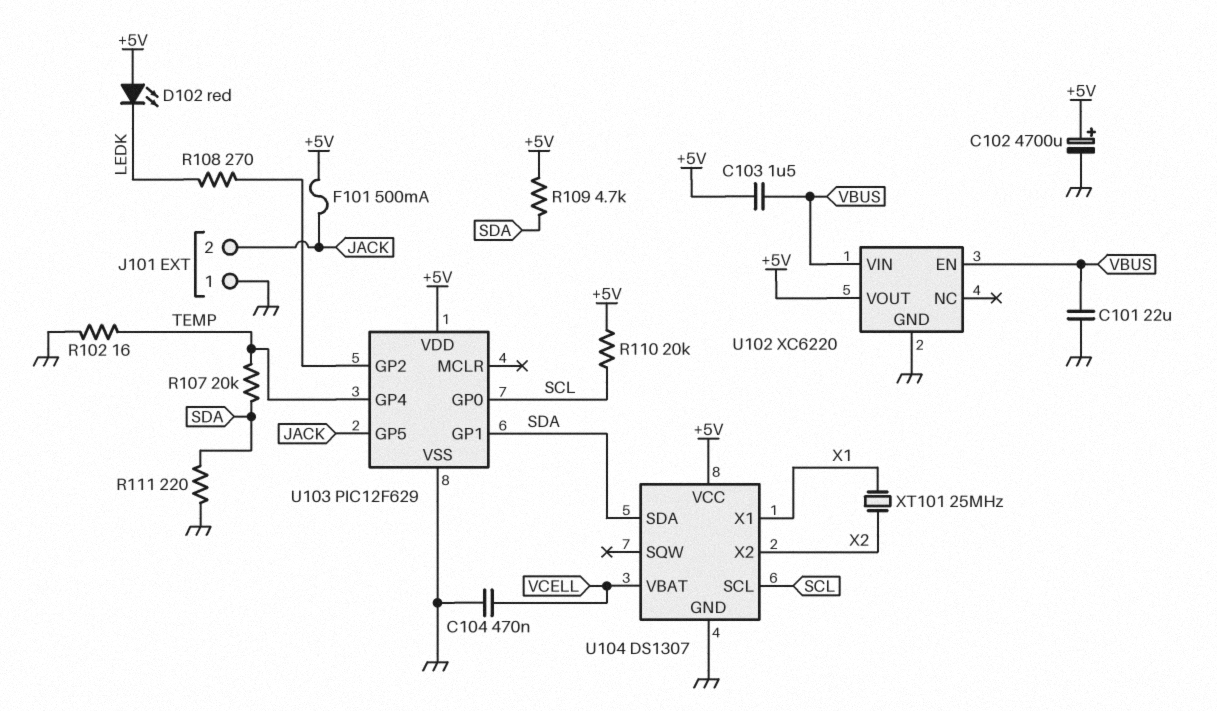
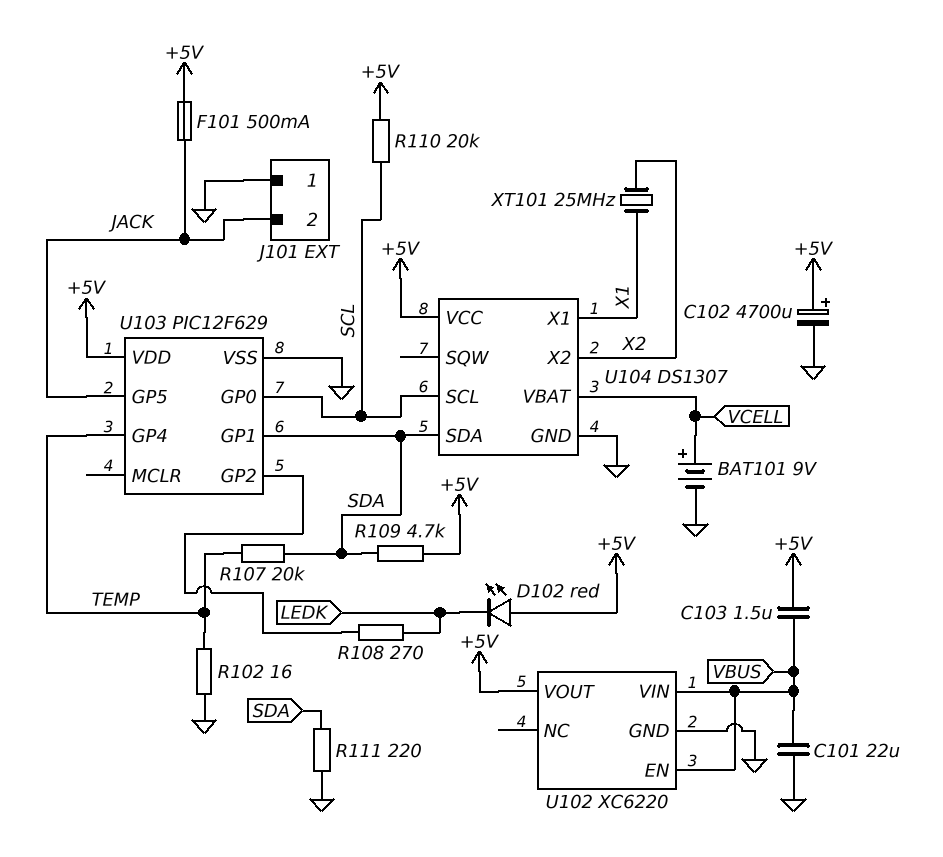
BAT101: none -> 9V (plus VCELL, minus GND)
C104: 470nF (GND, VCELL) -> none

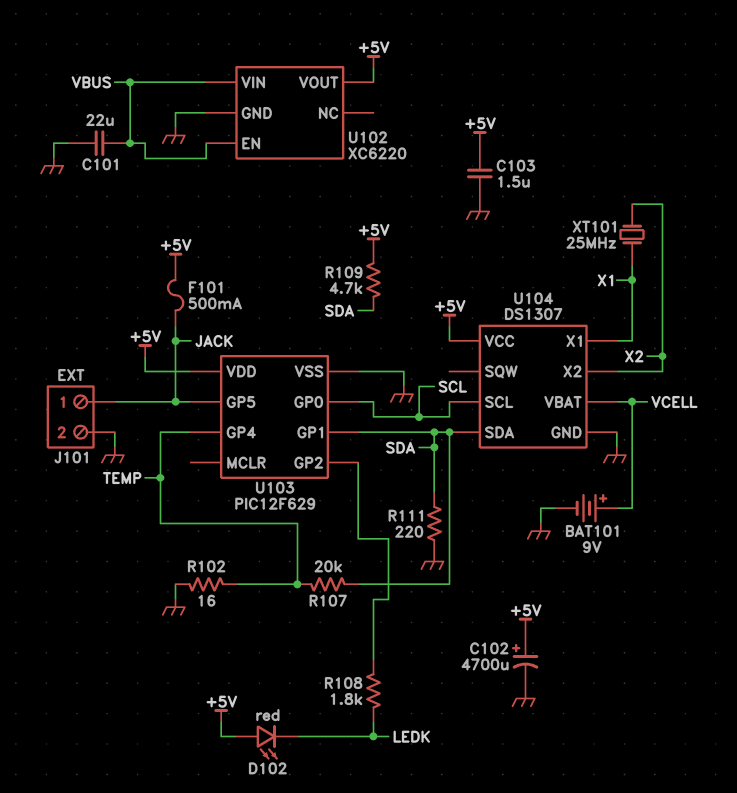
C103: 1.5uF (+5V, VBUS) -> 1.5uF (+5V, GND)
J101 pin 1: GND -> JACK
J101 pin 2: JACK -> GND
R108: 270 (LEDK, U103/GP2) -> 1.8k (LEDK, U103/GP2)
R110: 20k (+5V, SCL) -> none

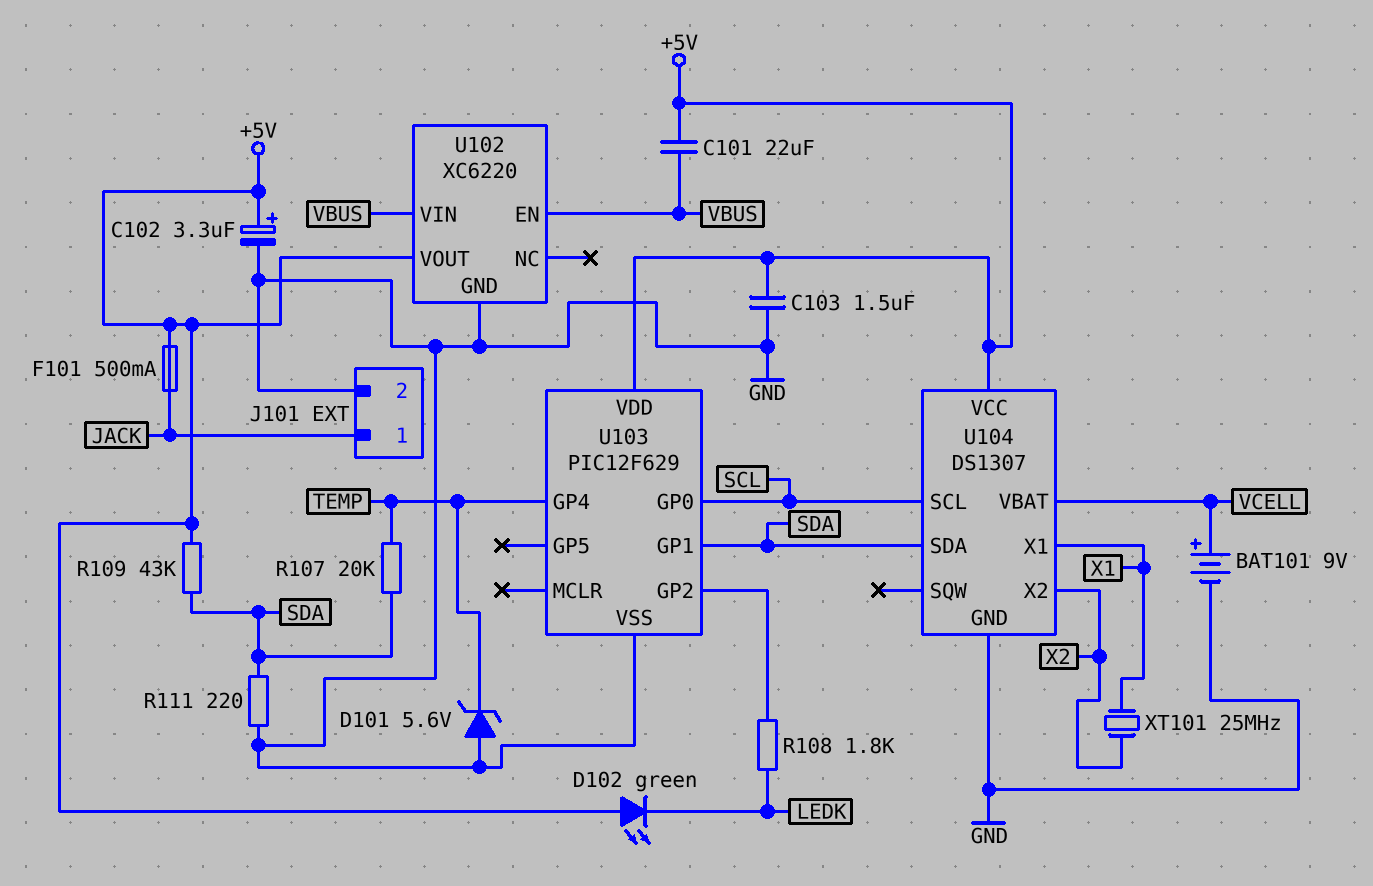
C101: 22uF (GND, VBUS) -> 22uF (+5V, VBUS)
C102: 4700uF (plus +5V, minus GND) -> 3.3uF (plus +5V, minus GND)
D101: none -> zener 5.6V (A GND, K TEMP)
D102: LED red (A +5V, K LEDK) -> LED green (A +5V, K LEDK)
R102: 16 (GND, TEMP) -> none
R109: 4.7k (+5V, SDA) -> 43k (+5V, SDA)
U103 pin GP5: JACK -> none

